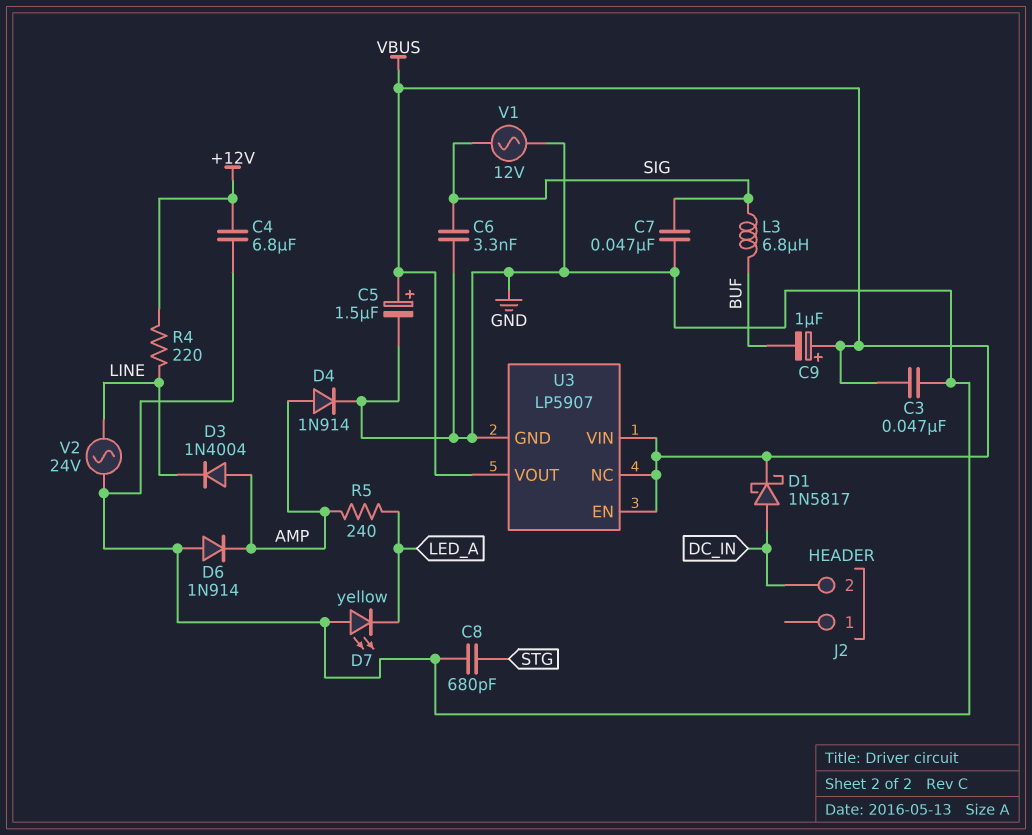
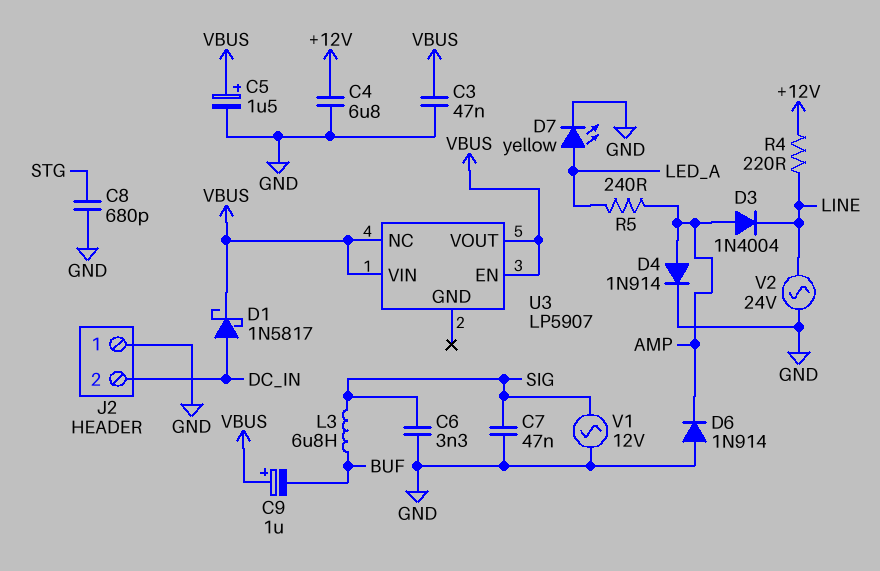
D7: LED yellow (A GND, K LED_A) -> LED yellow (A LED_A, K GND)
J2 pin 1: none -> GND
U3 pin GND: GND -> none

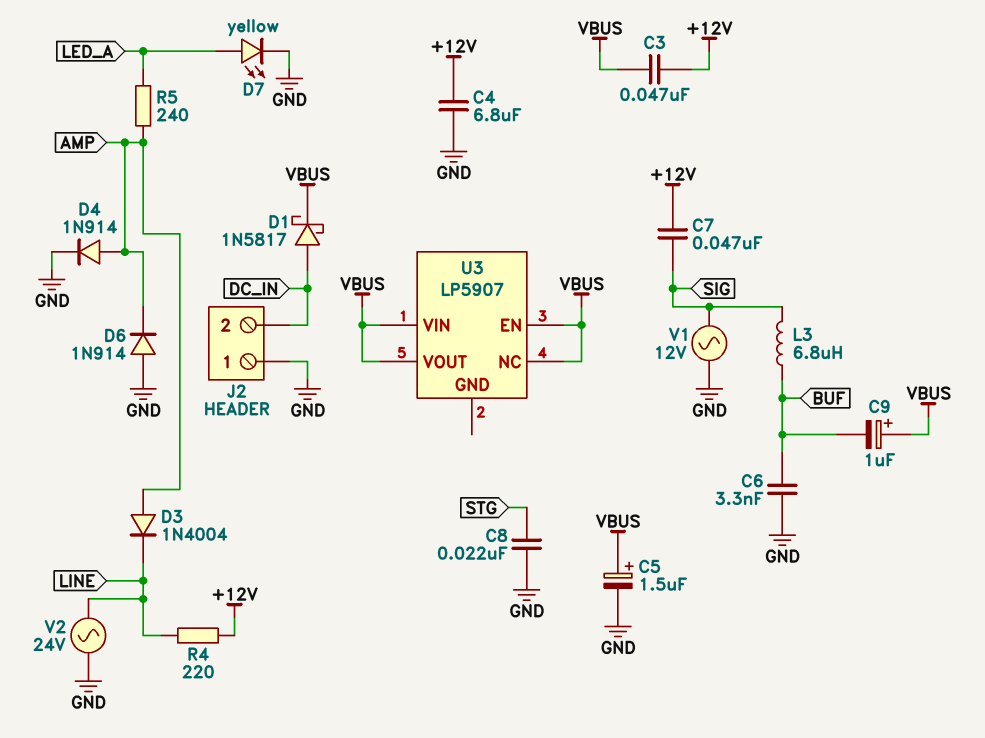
C3: 47nF (GND, VBUS) -> 47nF (+12V, VBUS)
C6: 3.3nF (GND, SIG) -> 3.3nF (BUF, GND)
C7: 47nF (GND, SIG) -> 47nF (+12V, SIG)
C8: 680pF (GND, STG) -> 22nF (GND, STG)

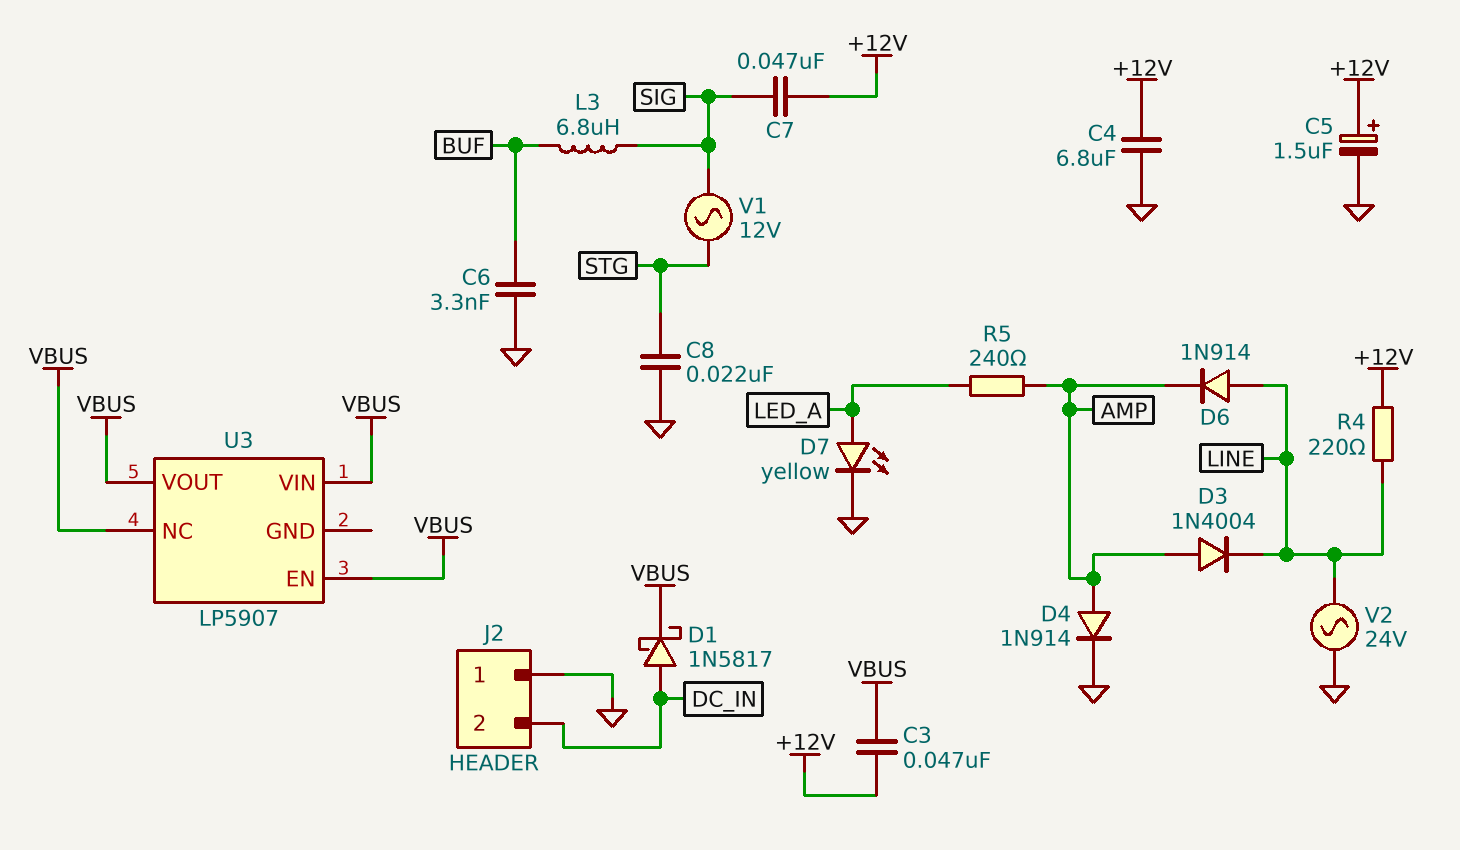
C5: 1.5uF (plus VBUS, minus GND) -> 1.5uF (plus +12V, minus GND)
C9: 1uF (plus VBUS, minus BUF) -> none
D6: diode 1N914 (A GND, K AMP) -> diode 1N914 (A LINE, K AMP)
V1: AC 12V (GND, SIG) -> AC 12V (SIG, STG)

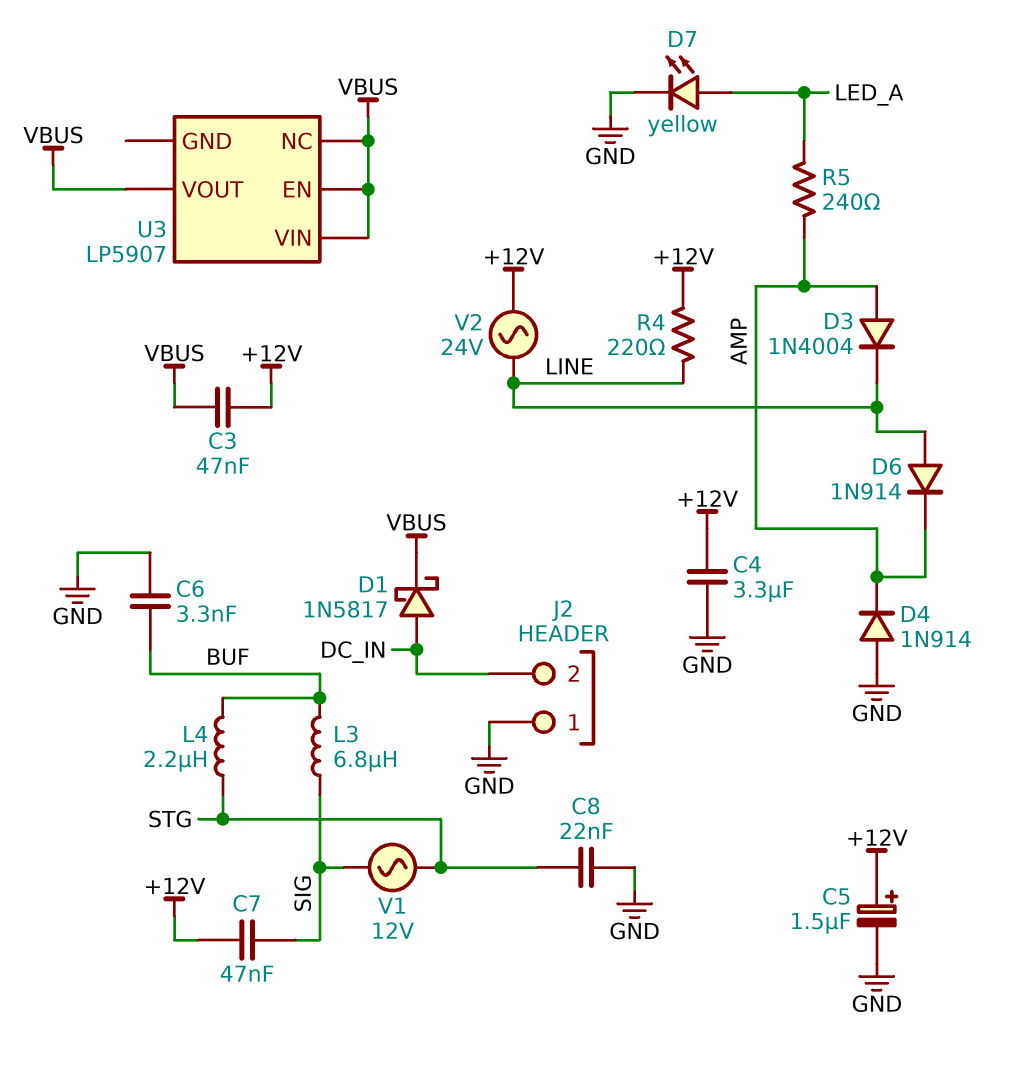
C4: 6.8uF (+12V, GND) -> 3.3uF (+12V, GND)
D4: diode 1N914 (A AMP, K GND) -> diode 1N914 (A GND, K AMP)
L4: none -> 2.2uH (BUF, STG)
V2: AC 24V (GND, LINE) -> AC 24V (+12V, LINE)

